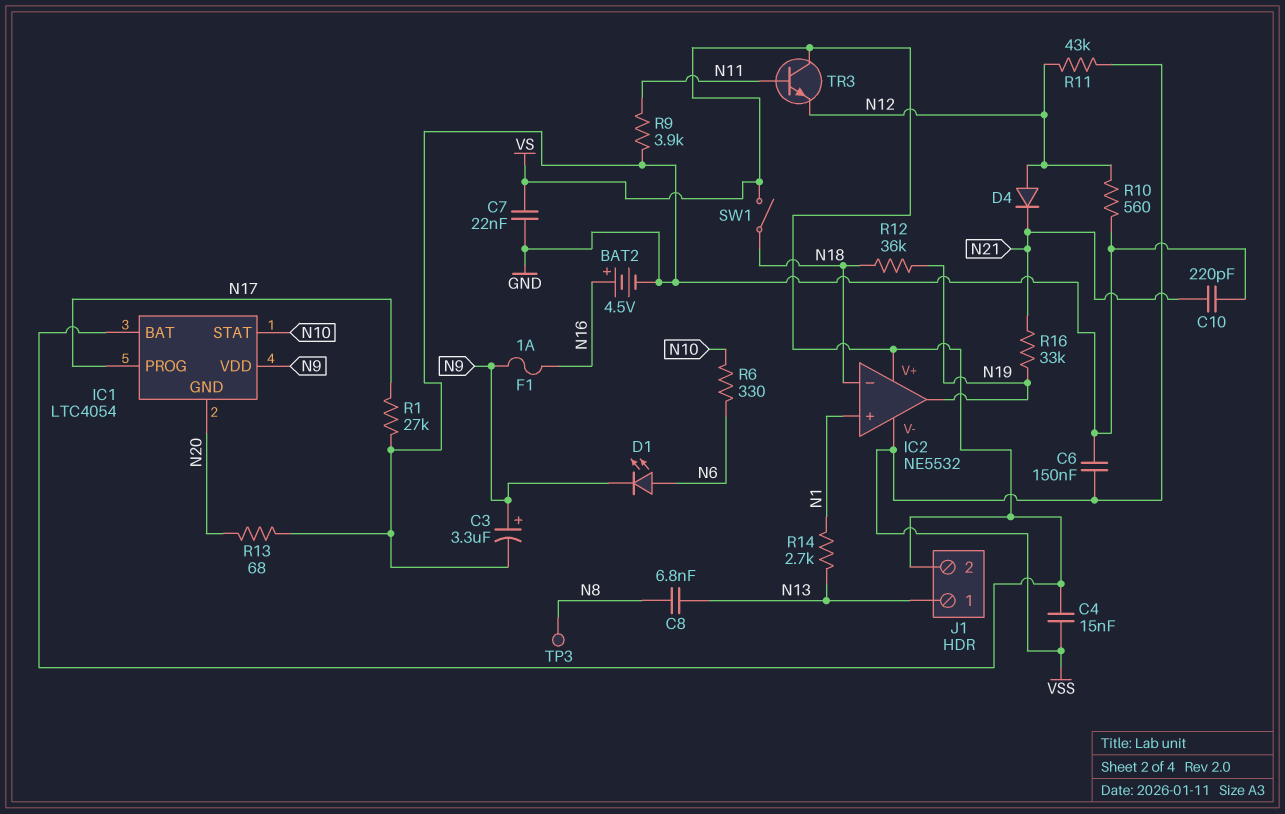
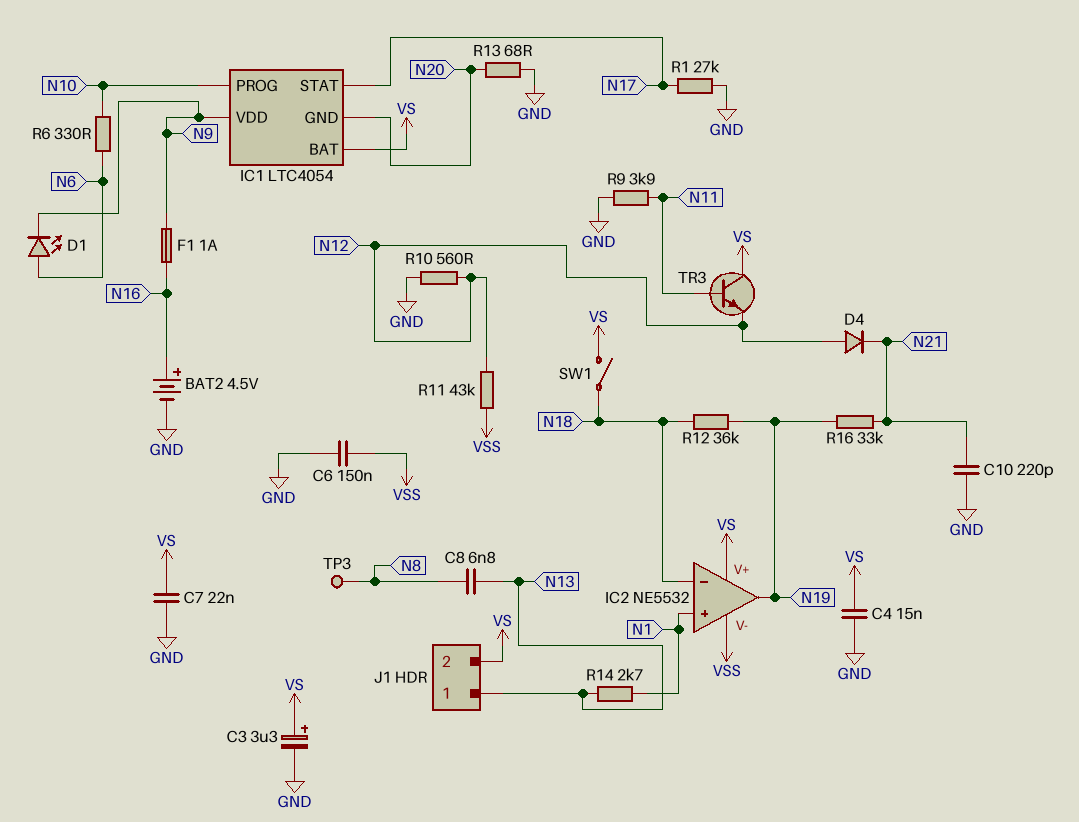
C3: 3.3uF (plus N9, minus GND) -> 3.3uF (plus VS, minus GND)
C4: 15nF (VS, VSS) -> 15nF (GND, VS)
IC1 pin PROG: N17 -> N10
IC1 pin STAT: N10 -> N17

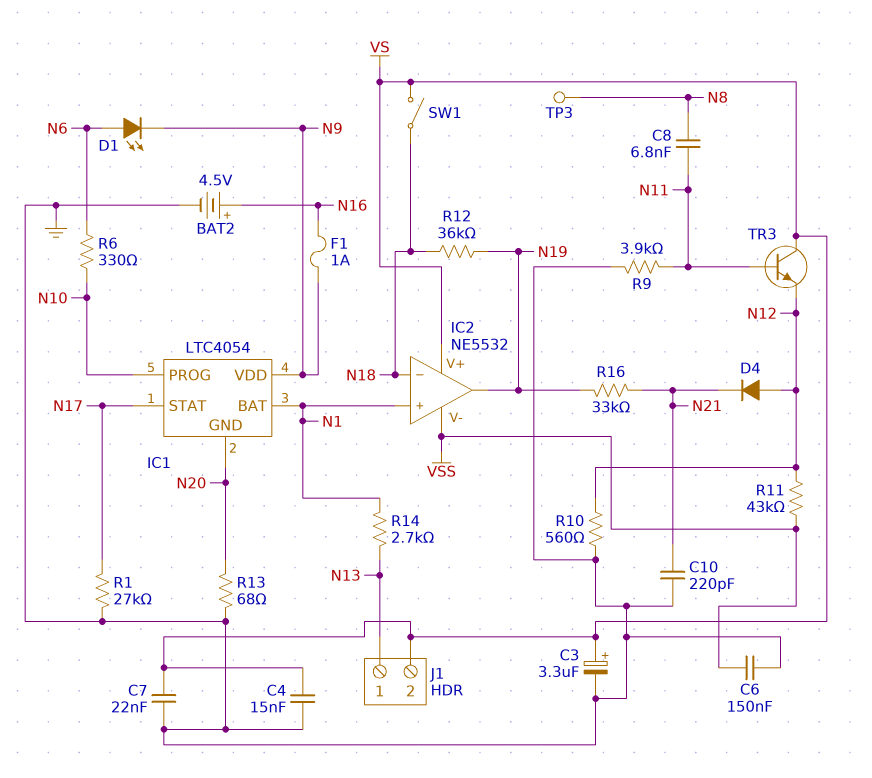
C8: 6.8nF (N8, N13) -> 6.8nF (N8, N11)
IC1 pin BAT: VS -> N1

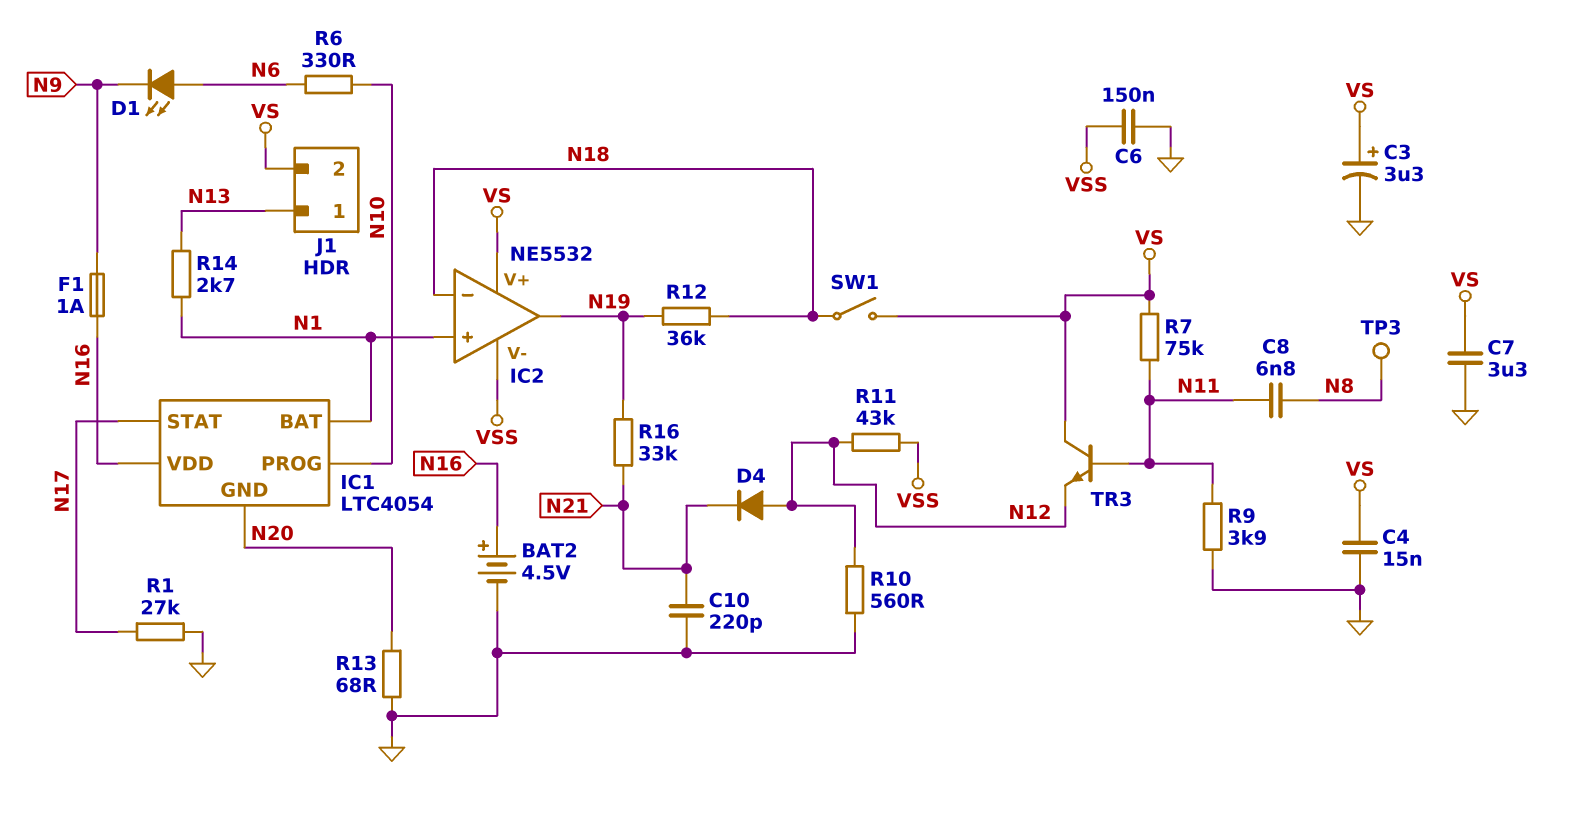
C7: 22nF (GND, VS) -> 3.3uF (GND, VS)
IC1 pin VDD: N9 -> N16
R7: none -> 75k (N11, VS)

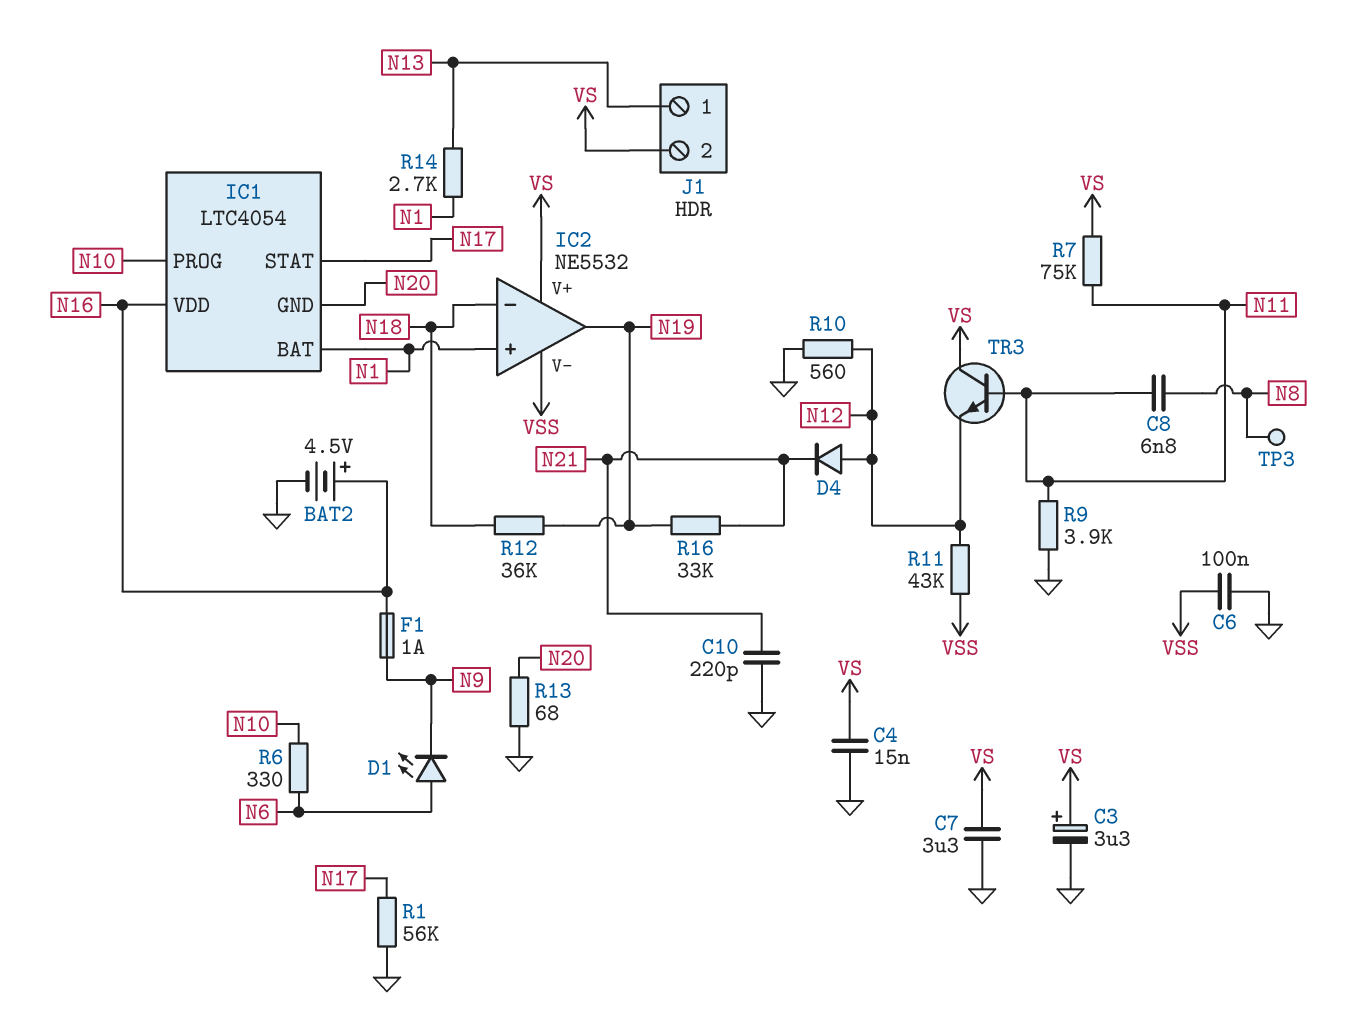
C6: 150nF (GND, VSS) -> 100nF (GND, VSS)
R1: 27k (GND, N17) -> 56k (GND, N17)
SW1: switch (N18, VS) -> none

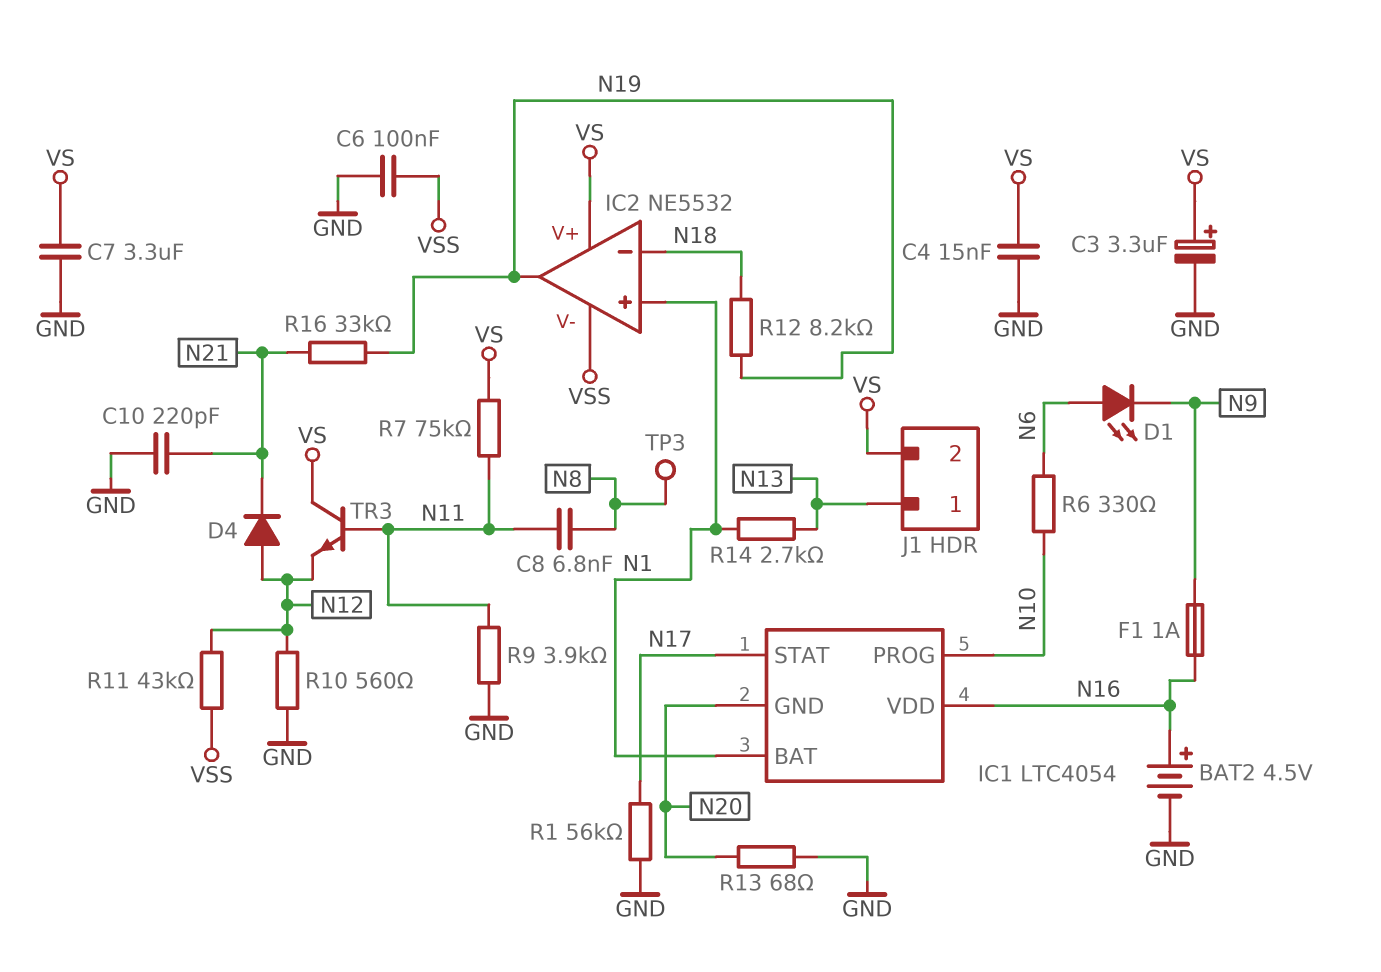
R12: 36k (N18, N19) -> 8.2k (N18, N19)

